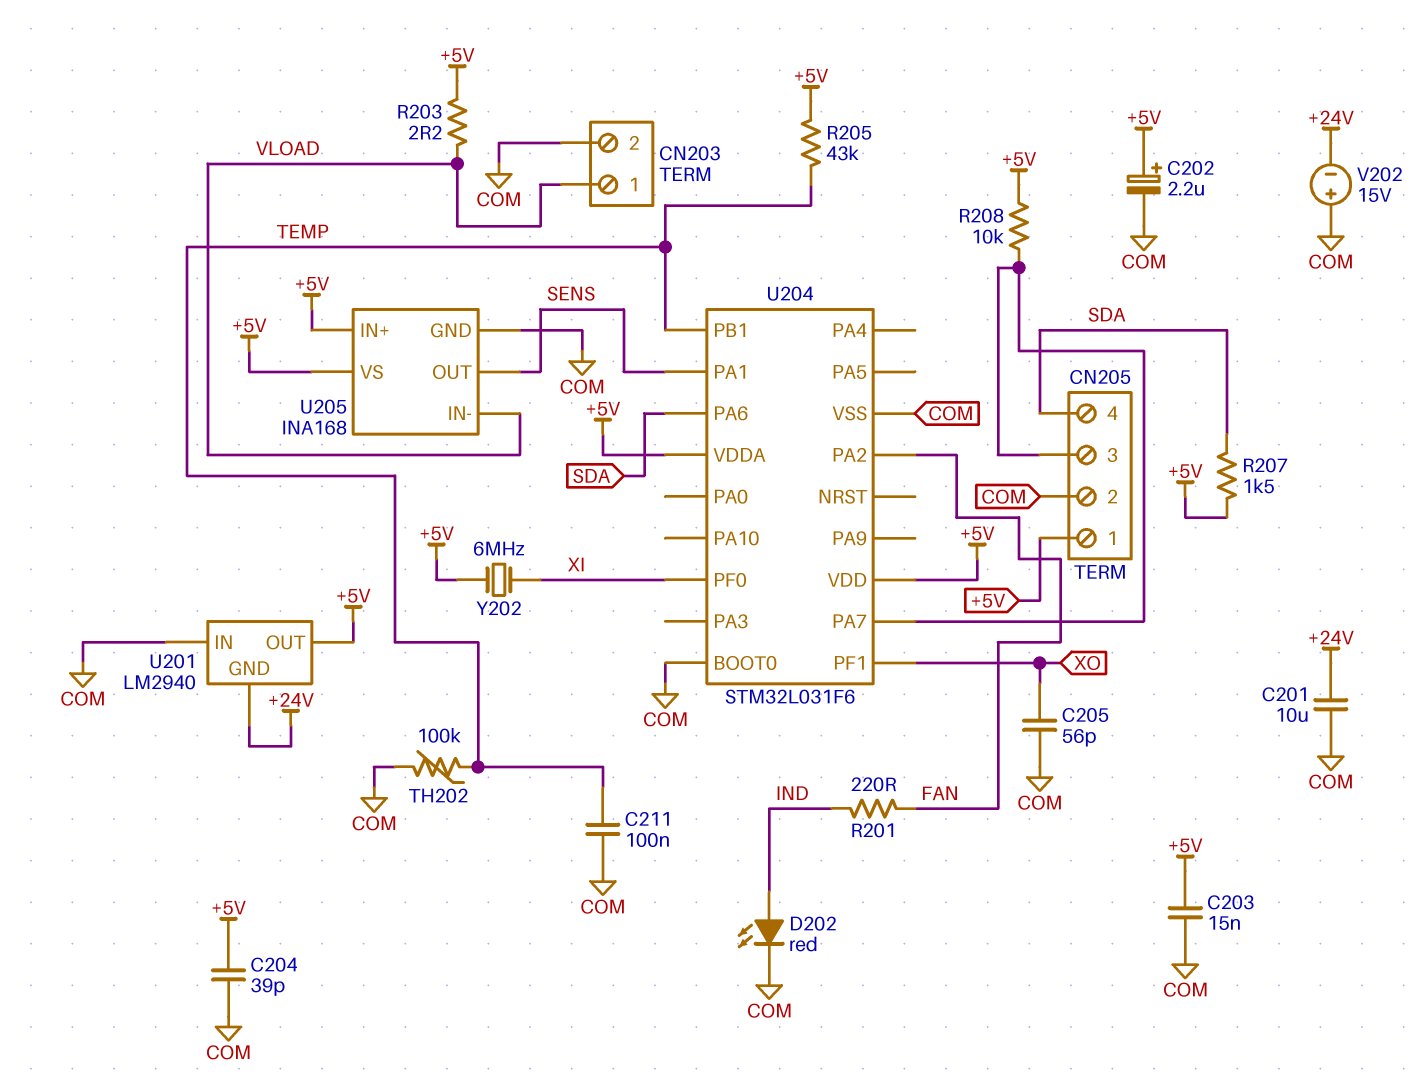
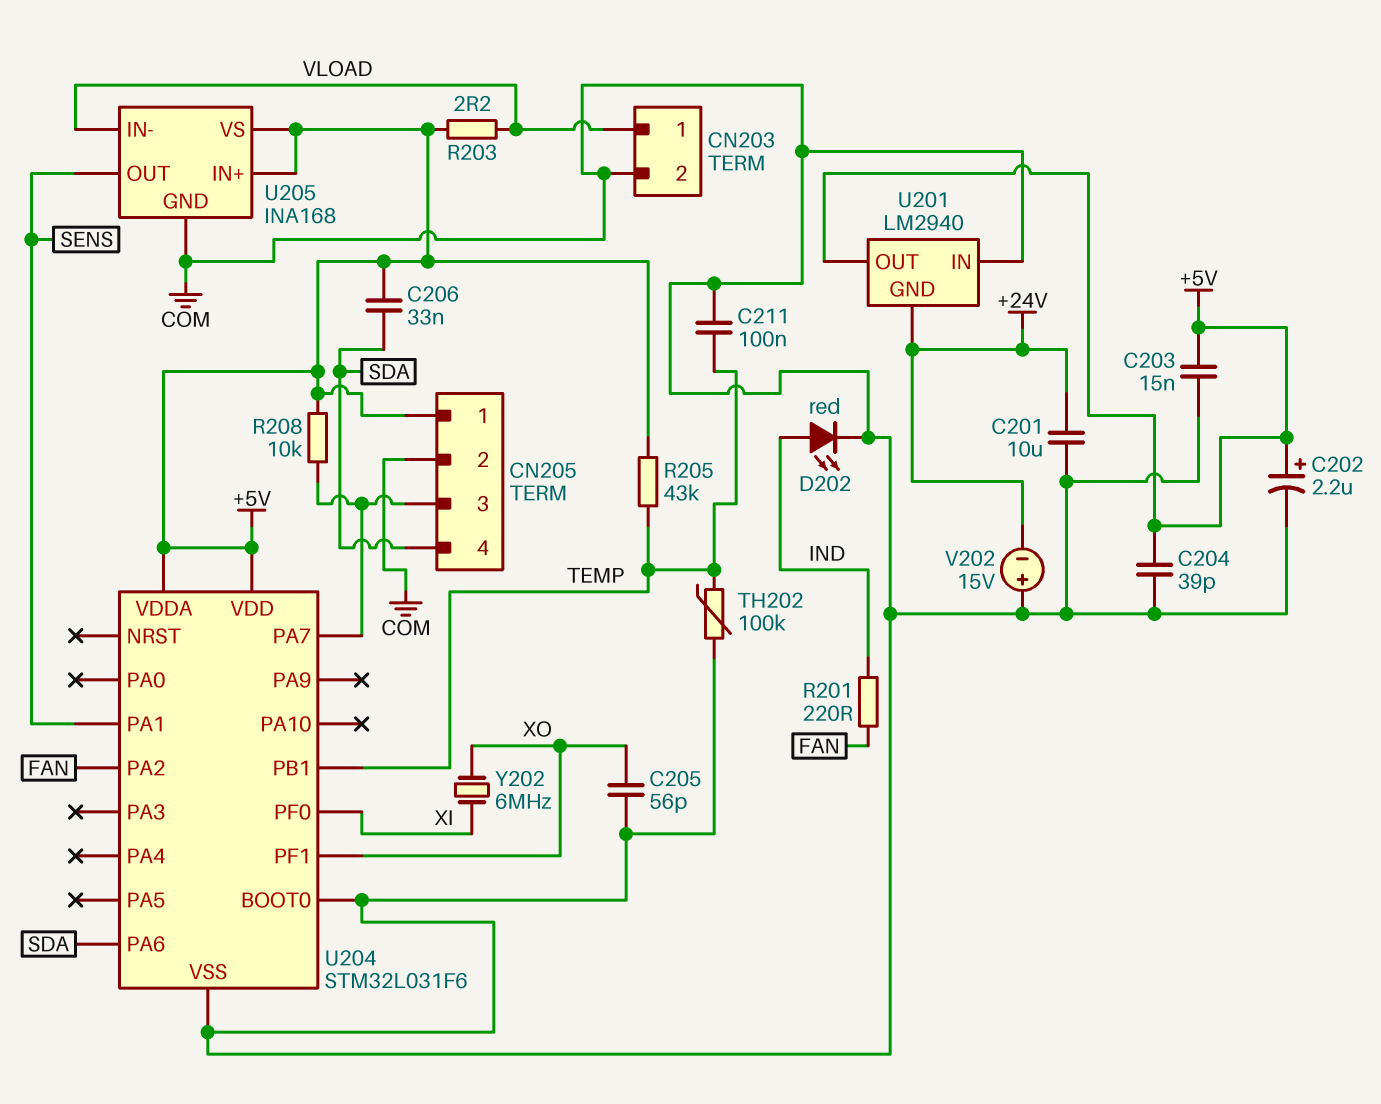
C206: none -> 33nF (+5V, SDA)
R207: 1.5k (+5V, SDA) -> none
Y202: 6MHz (+5V, XI) -> 6MHz (XI, XO)

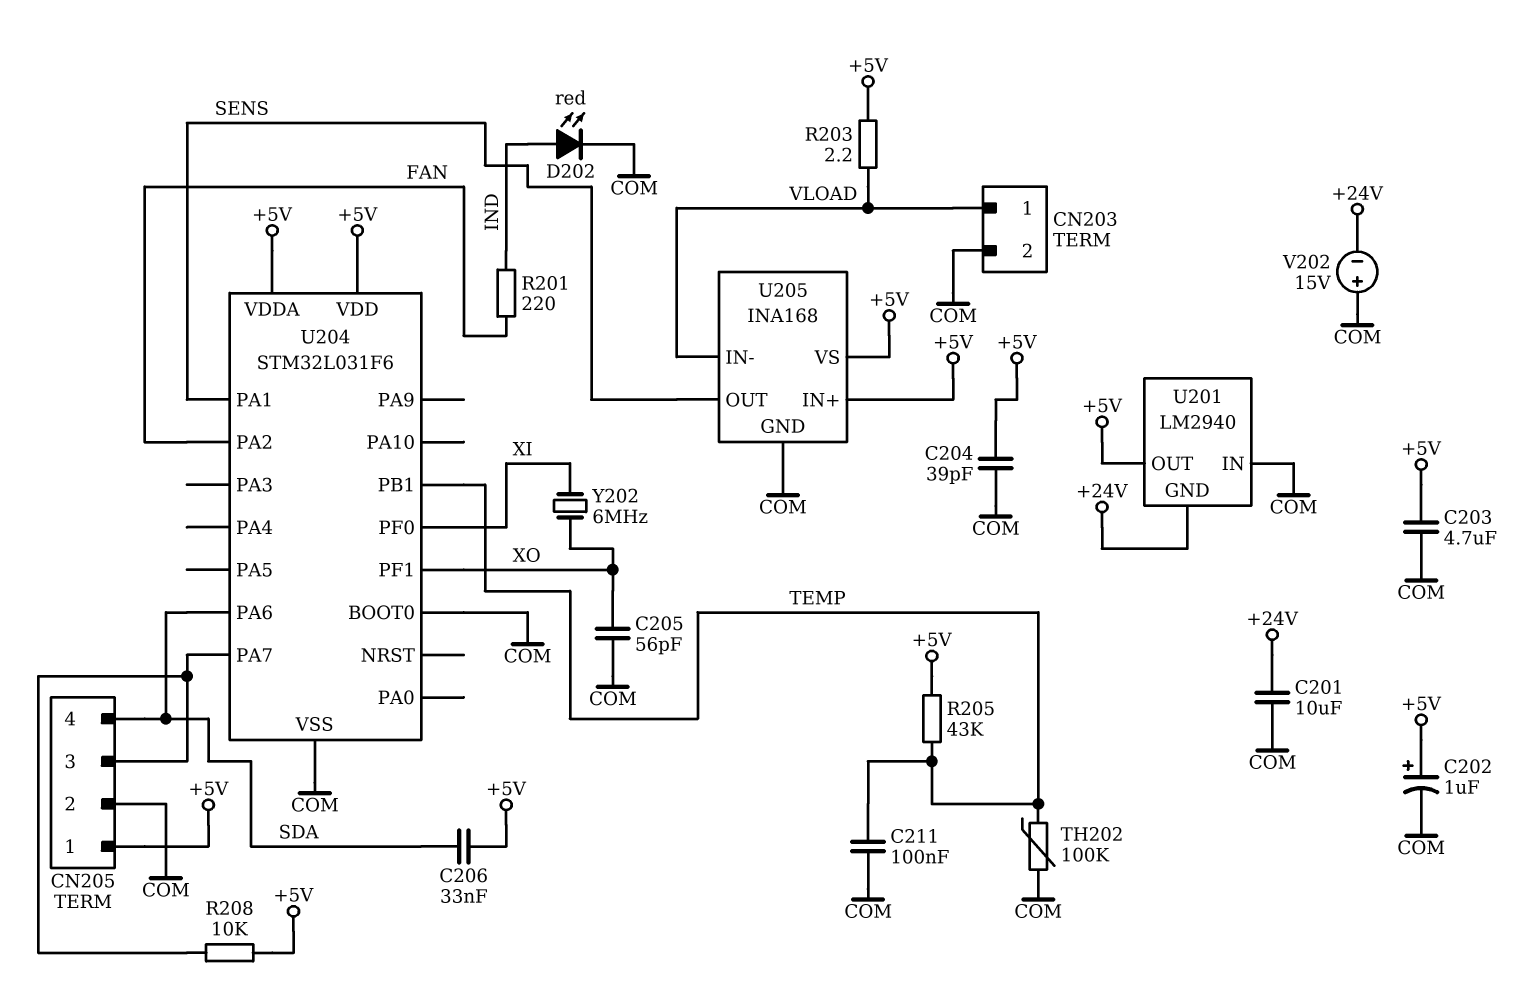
C202: 2.2uF (plus +5V, minus COM) -> 1uF (plus +5V, minus COM)
C203: 15nF (+5V, COM) -> 4.7uF (+5V, COM)

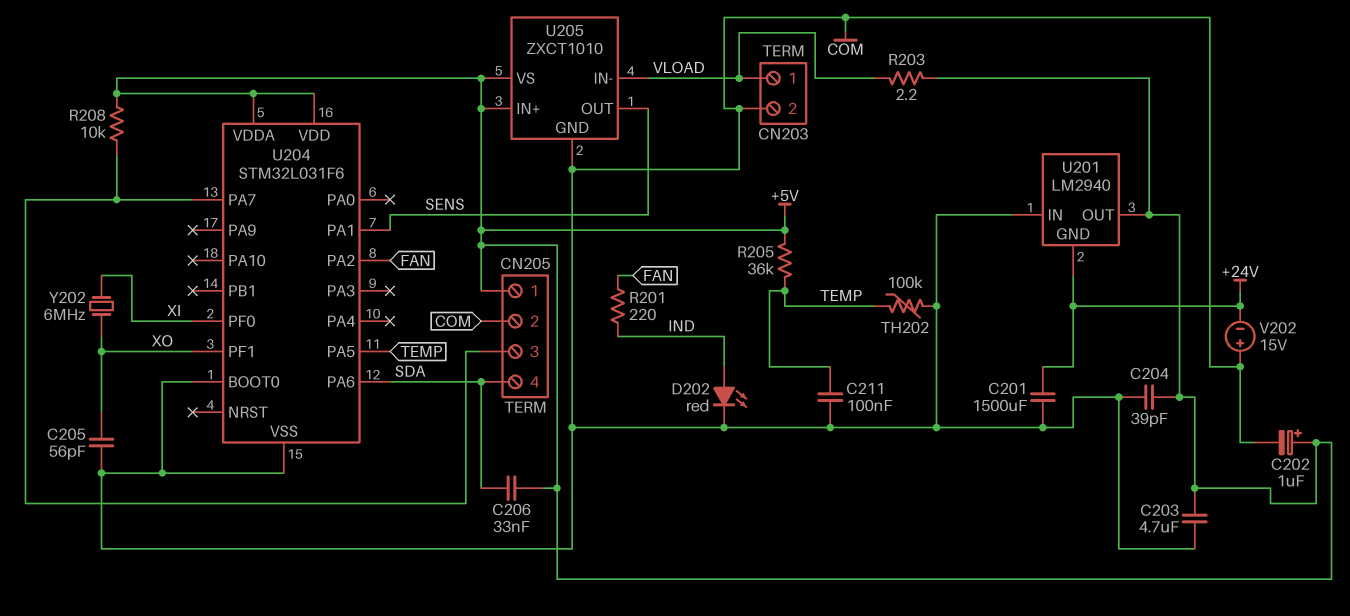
C201: 10uF (+24V, COM) -> 1500uF (+24V, COM)
R205: 43k (+5V, TEMP) -> 36k (+5V, TEMP)
U204 pin PA5: none -> TEMP
U204 pin PB1: TEMP -> none
U205: INA168 -> ZXCT1010

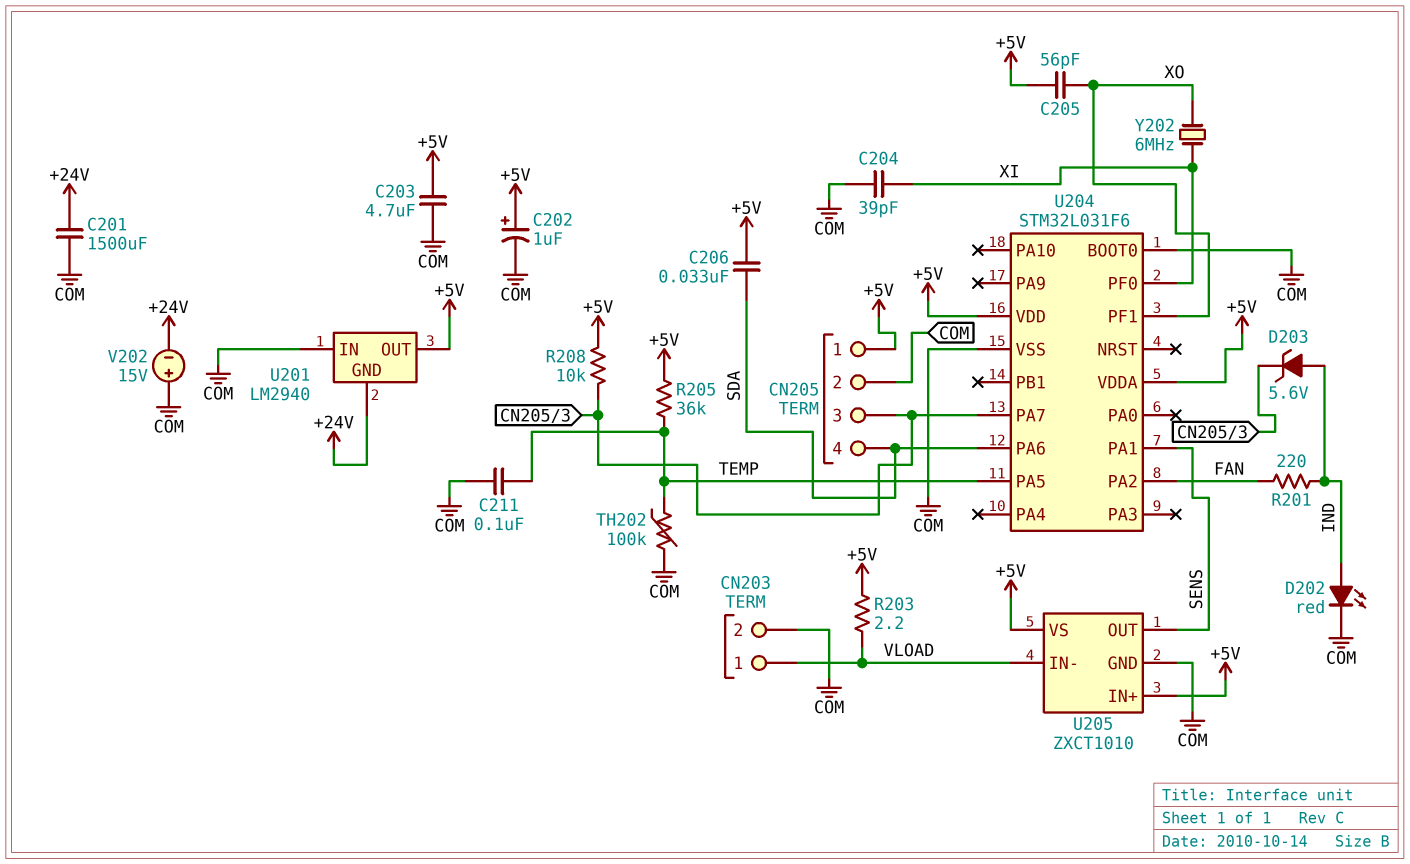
C204: 39pF (+5V, COM) -> 39pF (COM, XI)
C205: 56pF (COM, XO) -> 56pF (+5V, XO)
D203: none -> zener 5.6V (A IND, K CN205/3)

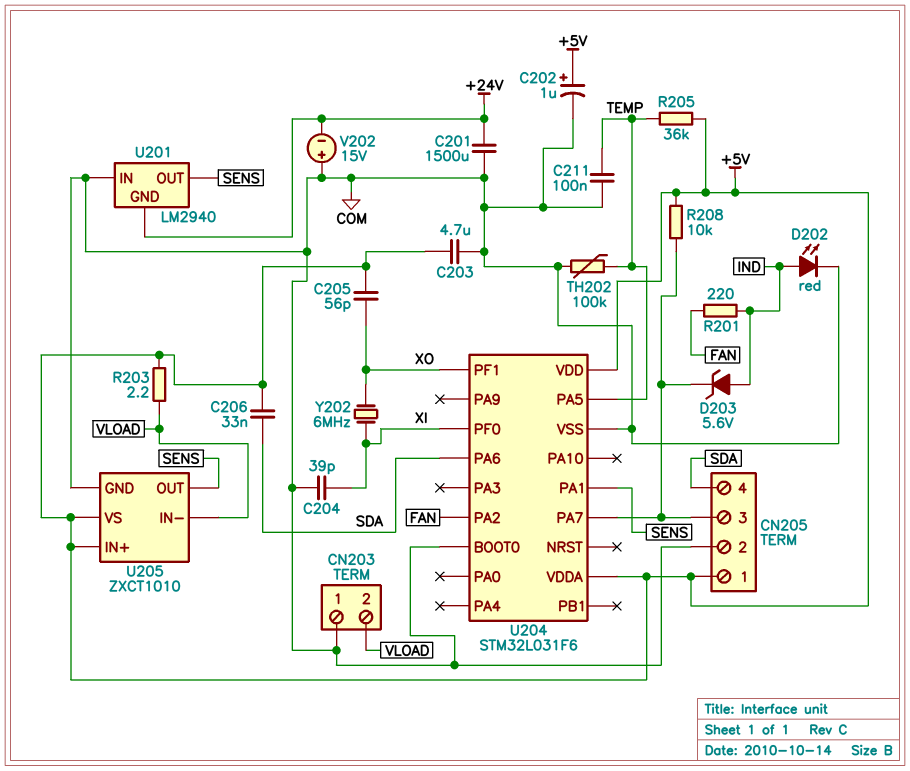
CN203 pin 1: VLOAD -> COM
CN203 pin 2: COM -> VLOAD
U201 pin OUT: +5V -> SENS

